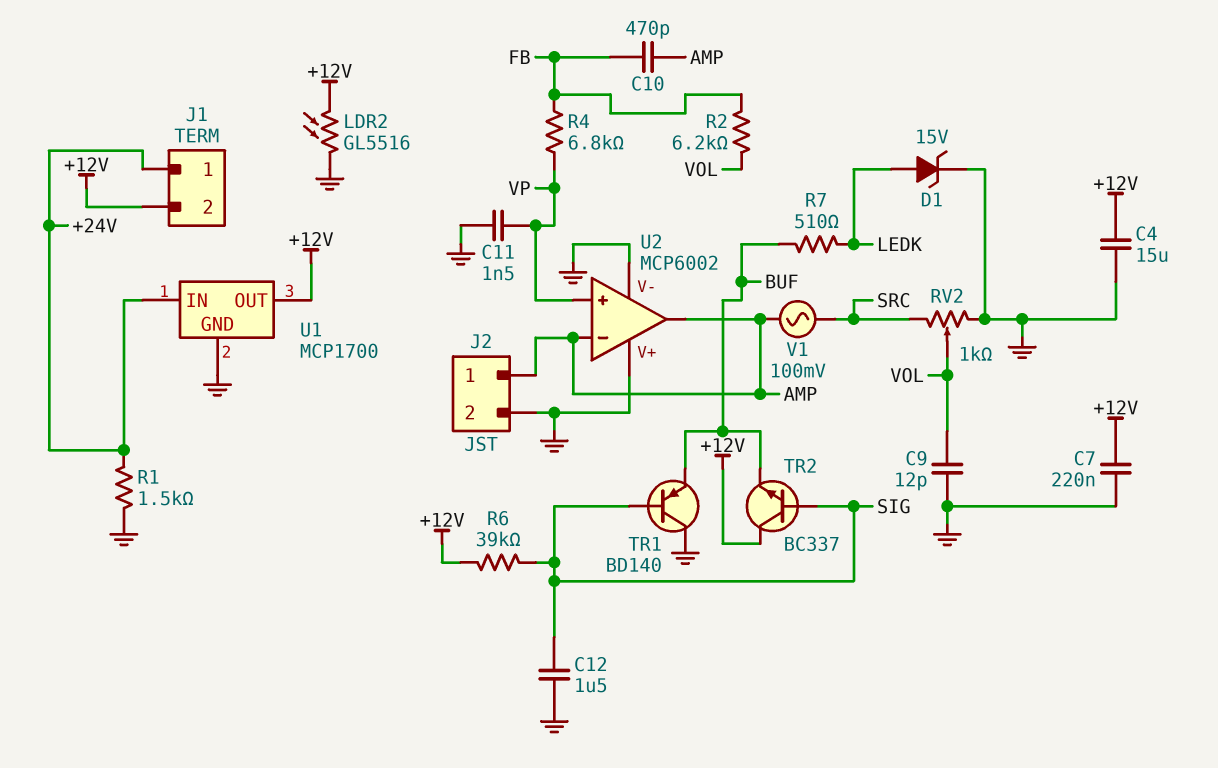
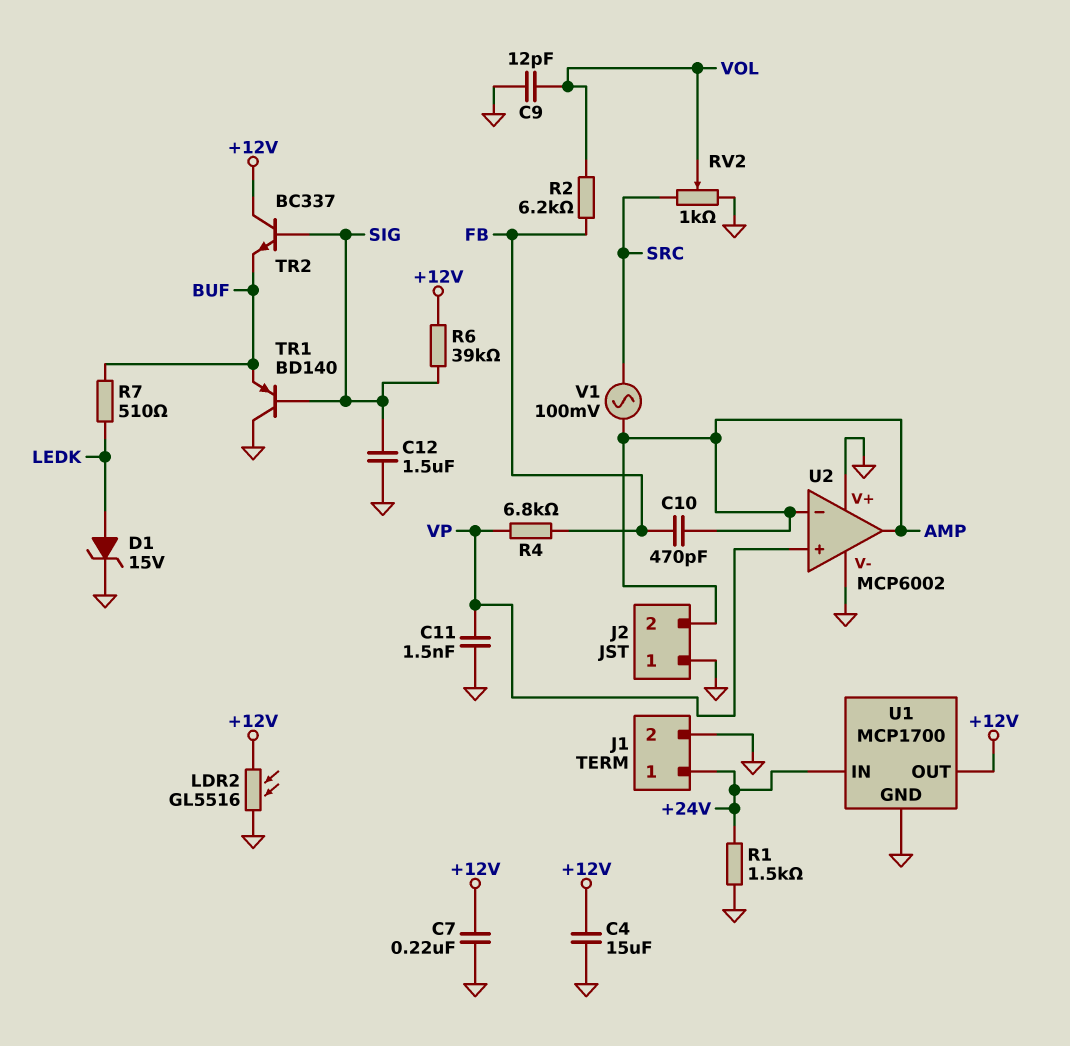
J1 pin 2: +12V -> GND
J2 pin 1: AMP -> GND
J2 pin 2: GND -> AMP

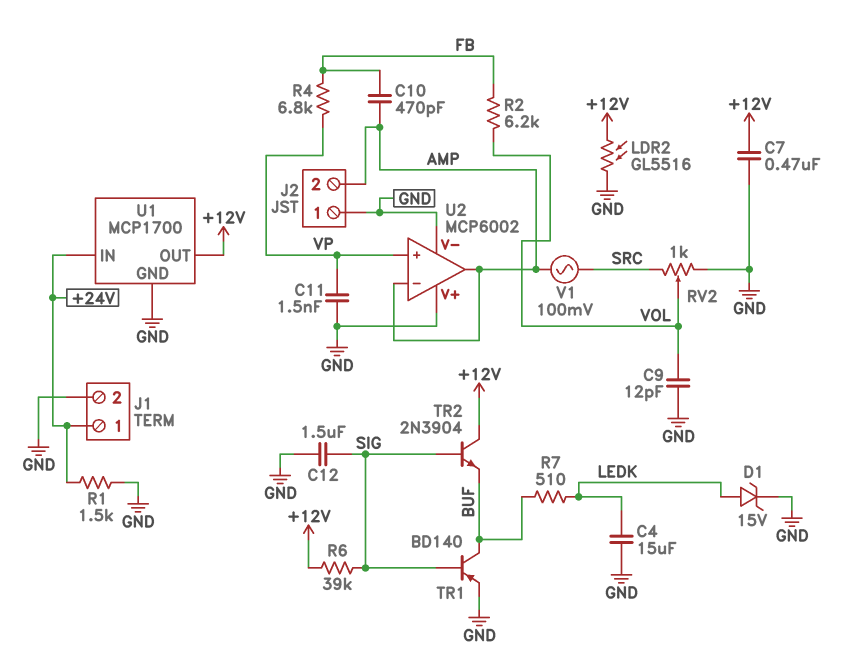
C4: 15uF (+12V, GND) -> 15uF (GND, LEDK)
C7: 220nF (+12V, GND) -> 470nF (+12V, GND)
TR1: PNP BD140 (B SIG, C GND, E BUF) -> PNP BD140 (B SIG, C BUF, E GND)
TR2: NPN BC337 (B SIG, C +12V, E BUF) -> NPN 2N3904 (B SIG, C +12V, E BUF)

